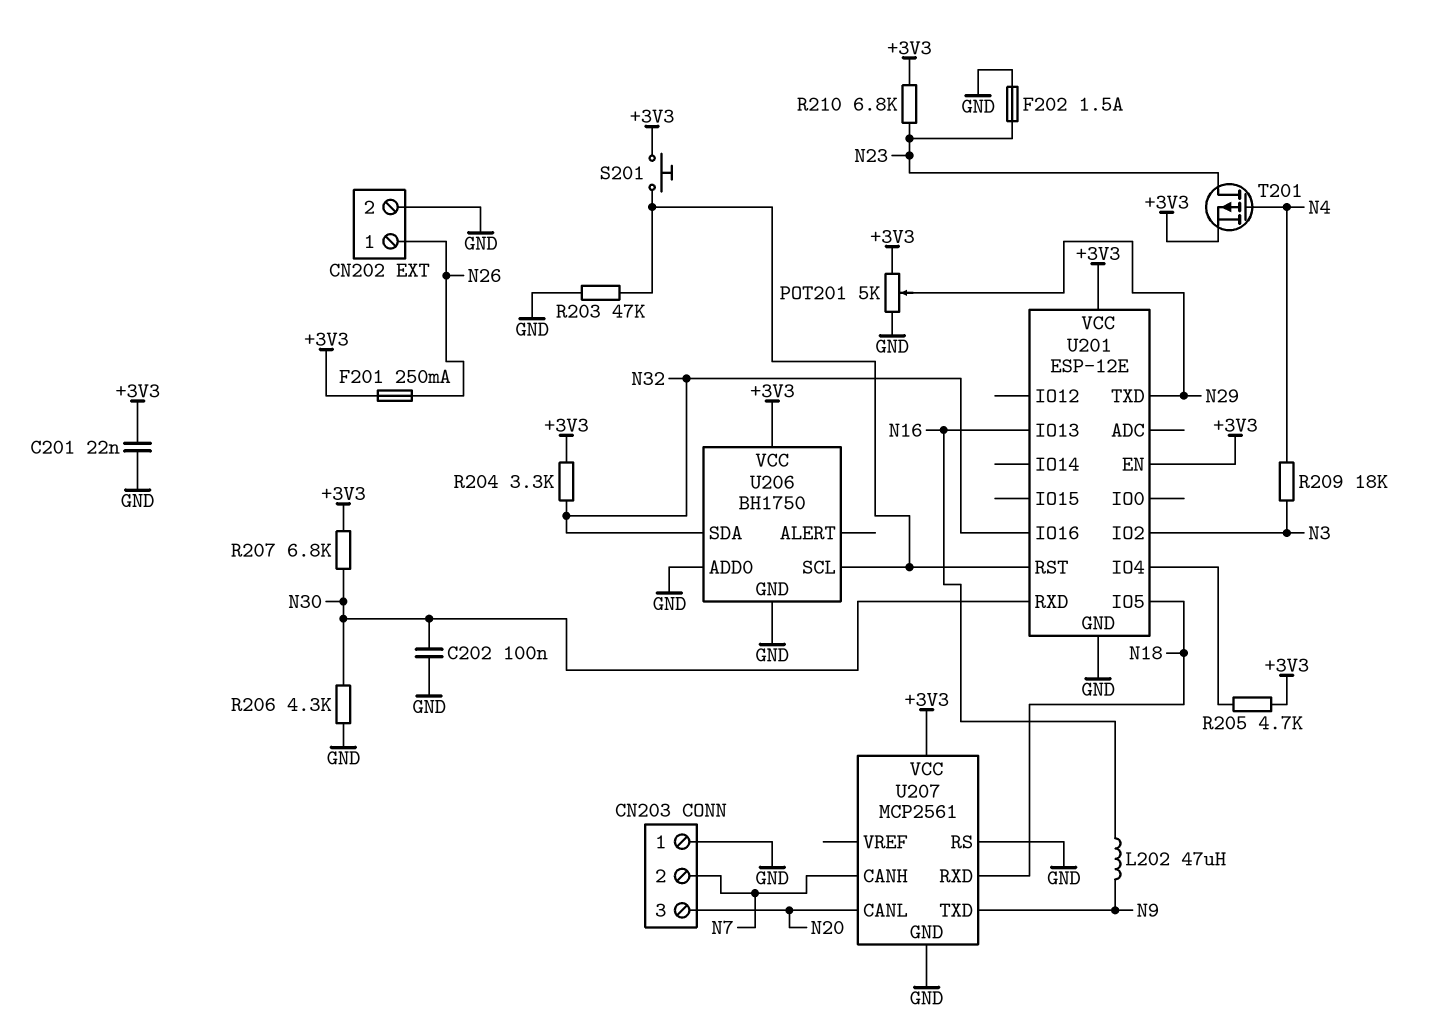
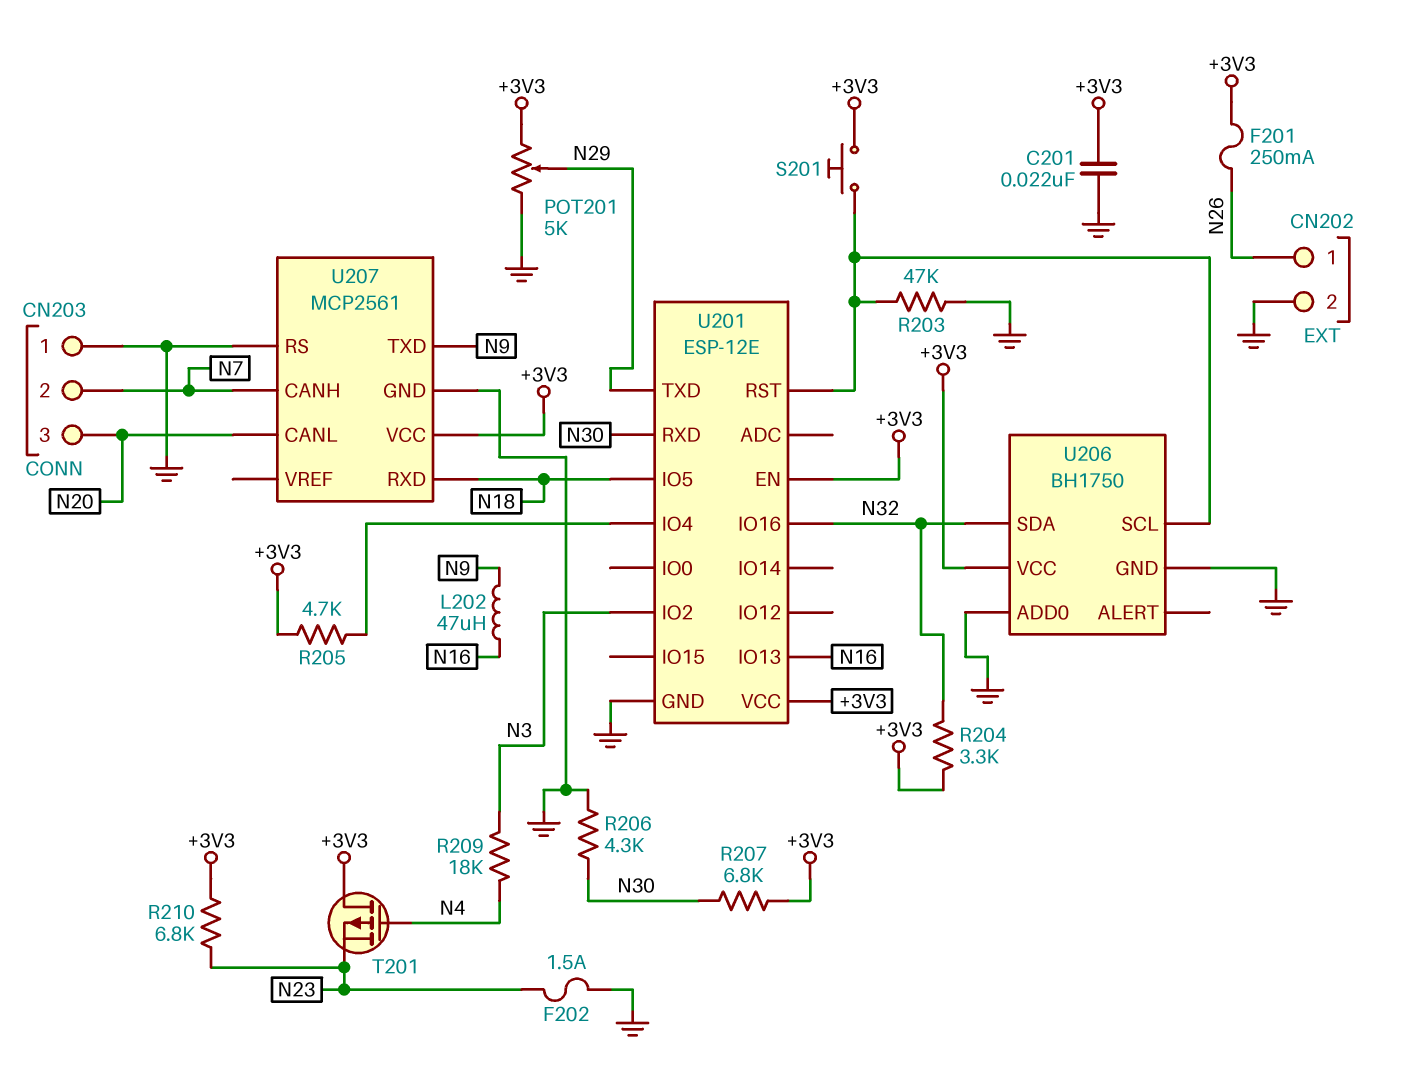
C202: 100nF (GND, N30) -> none
T201: PMOS (G N4, D N23, S +3V3) -> PMOS (G N4, D +3V3, S N23)

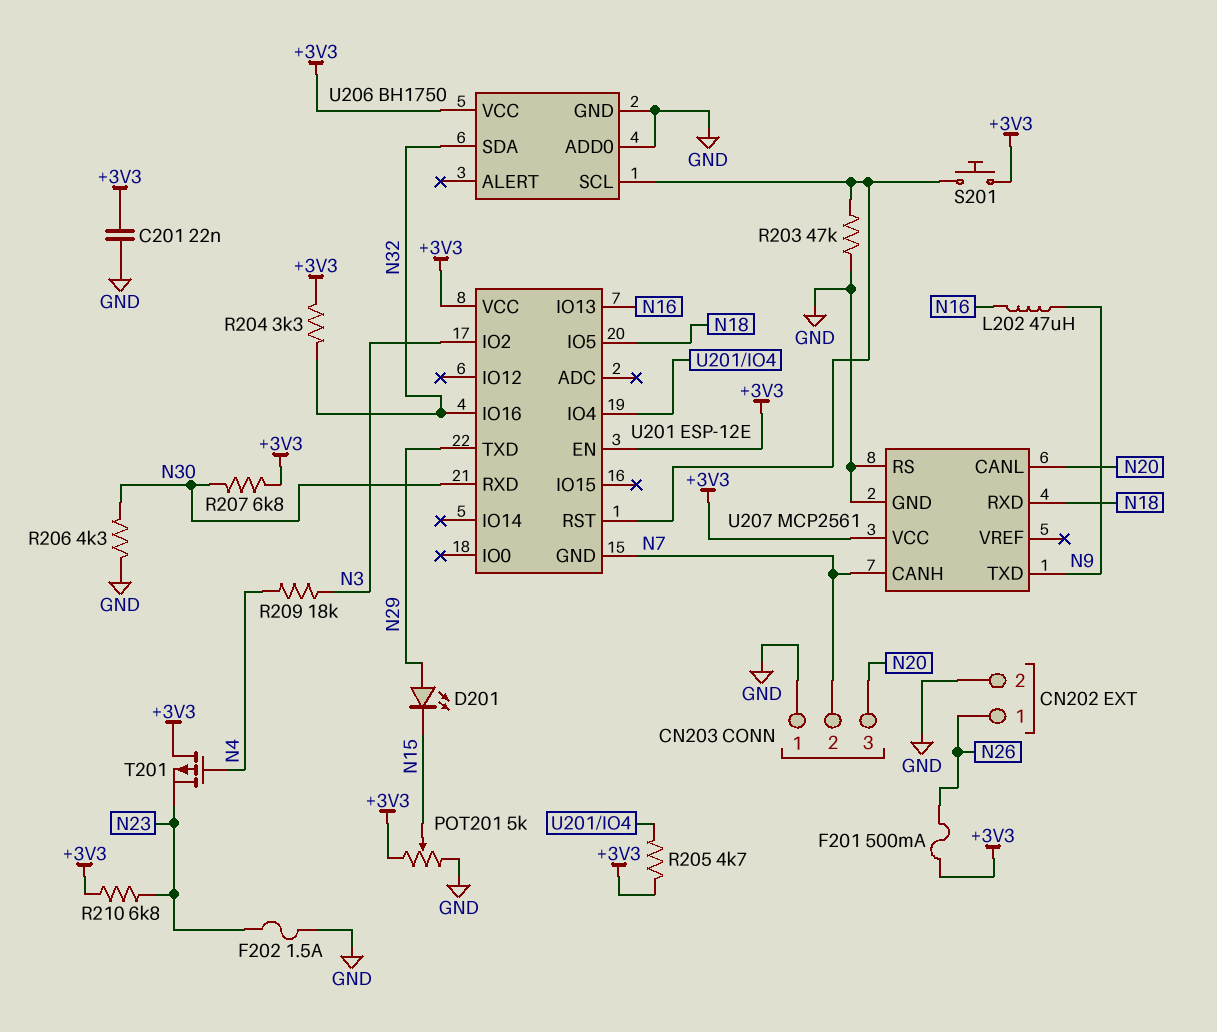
D201: none -> LED (A N29, K N15)
F201: 250mA (+3V3, N26) -> 500mA (+3V3, N26)
POT201: 5k (+3V3, GND, wiper N29) -> 5k (+3V3, GND, wiper N15)
U201 pin GND: GND -> N7

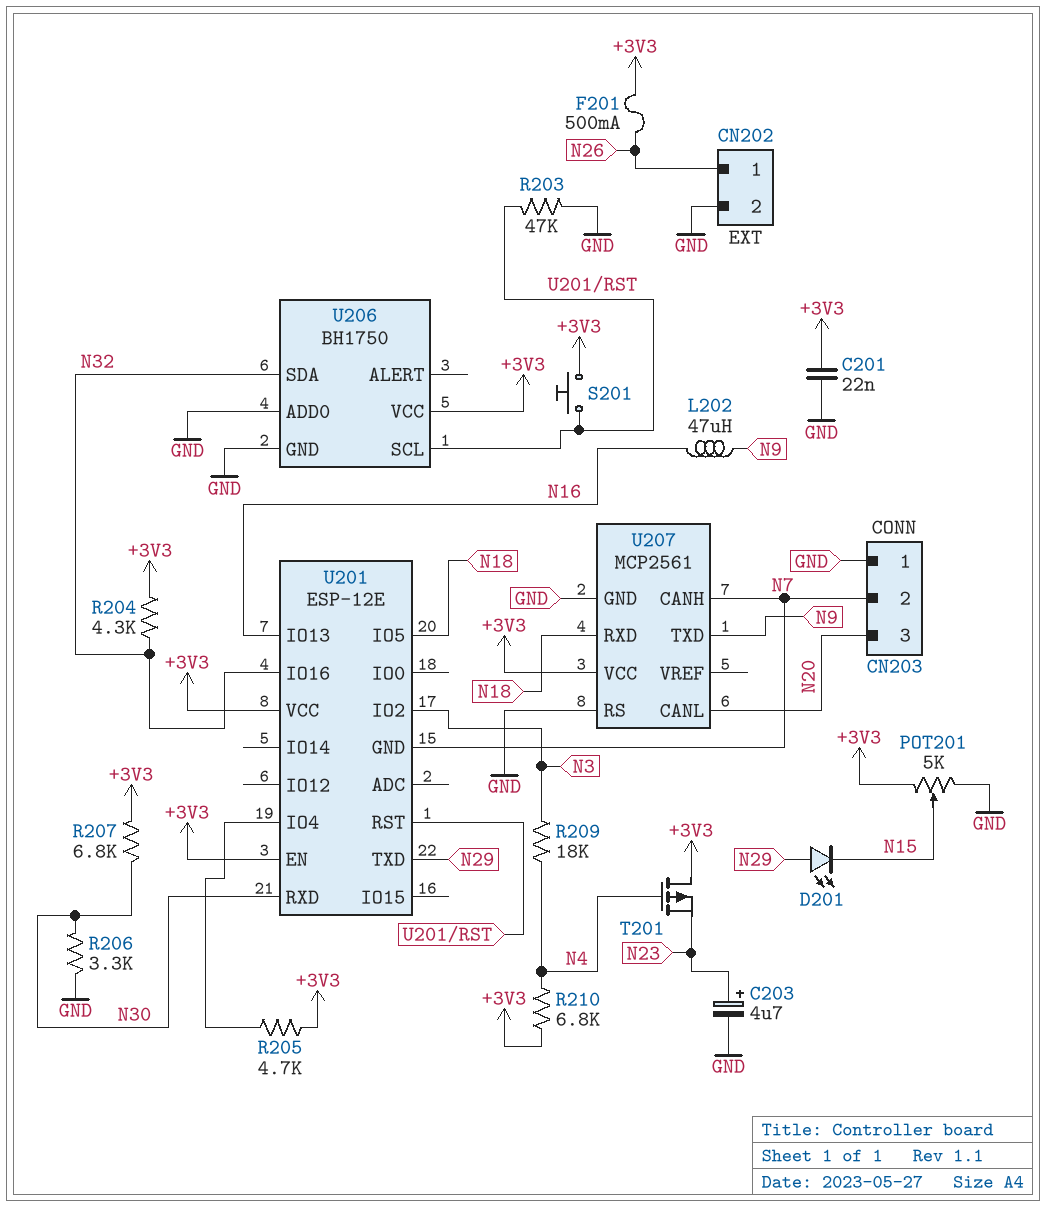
C203: none -> 4.7uF (plus N23, minus GND)
F202: 1.5A (GND, N23) -> none
R204: 3.3k (+3V3, N32) -> 4.3k (+3V3, N32)
R206: 4.3k (GND, N30) -> 3.3k (GND, N30)
R210: 6.8k (+3V3, N23) -> 6.8k (+3V3, N4)

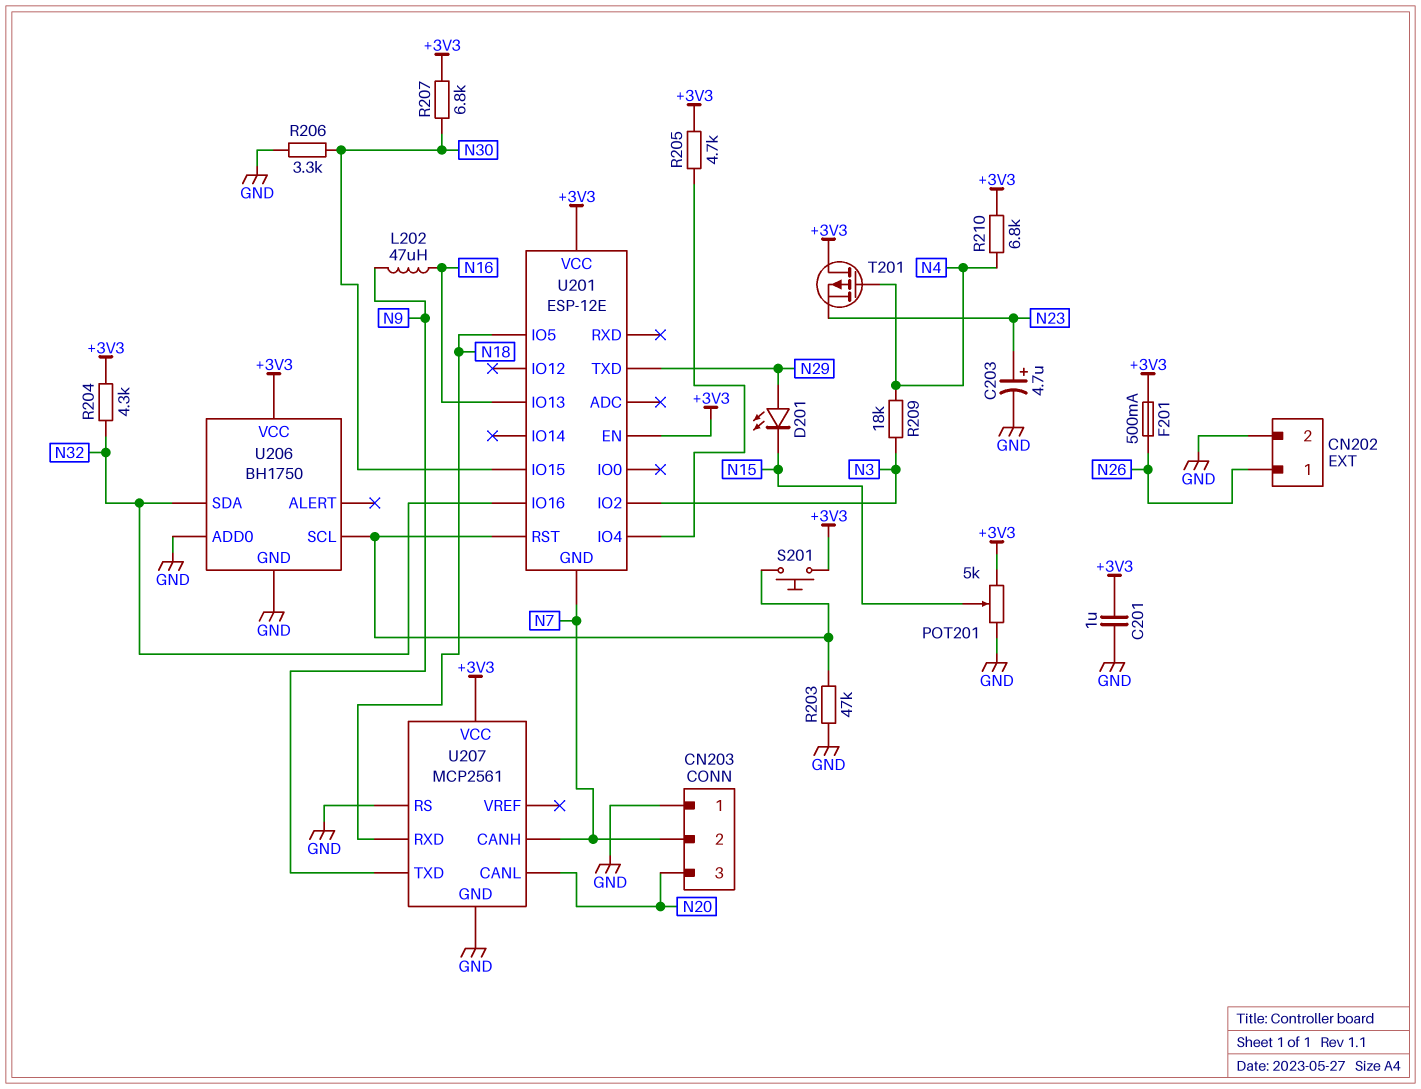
C201: 22nF (+3V3, GND) -> 1uF (+3V3, GND)
U201 pin IO15: none -> N30
U201 pin RXD: N30 -> none

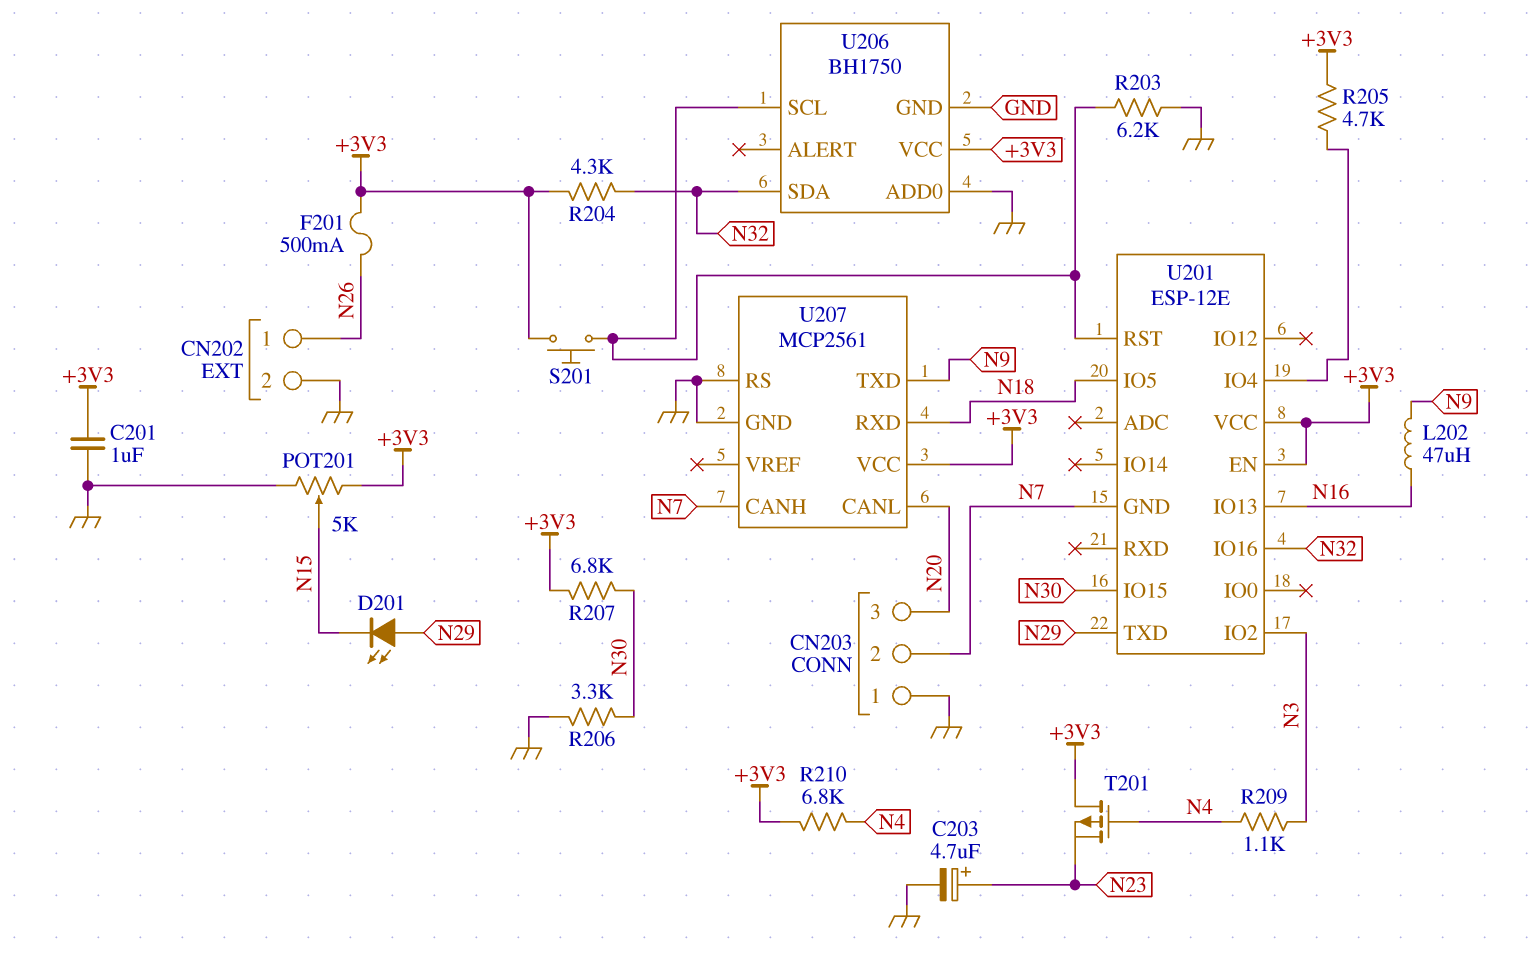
R203: 47k (GND, U201/RST) -> 6.2k (GND, U201/RST)
R209: 18k (N3, N4) -> 1.1k (N3, N4)

